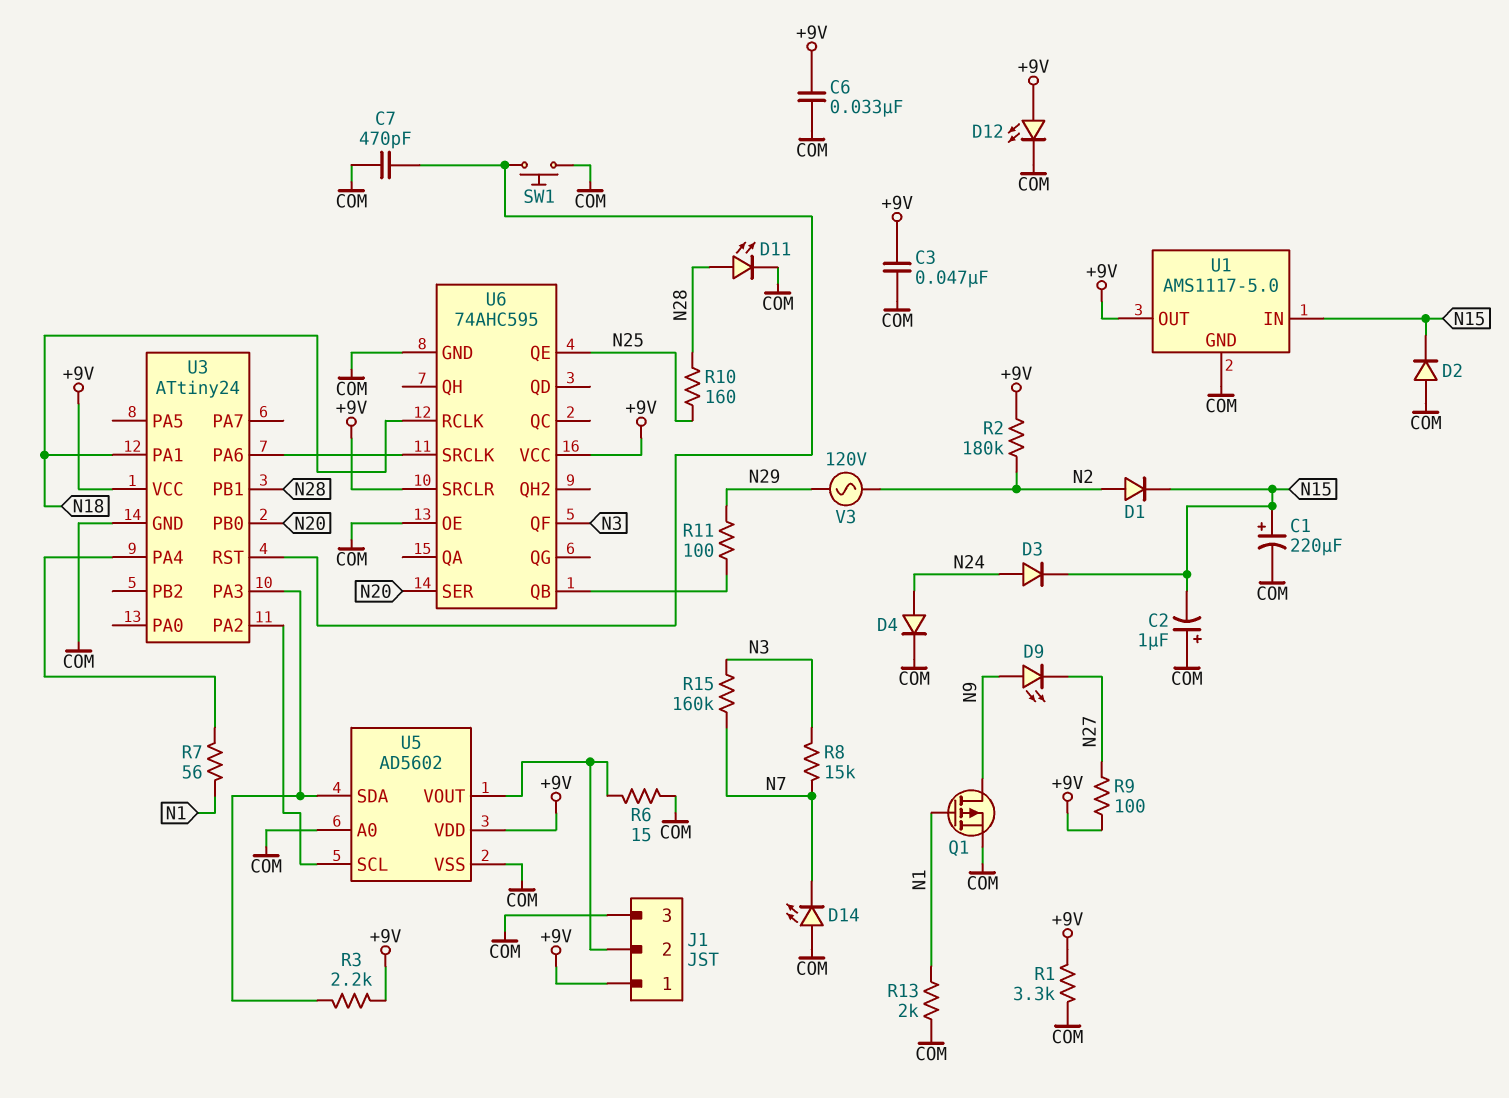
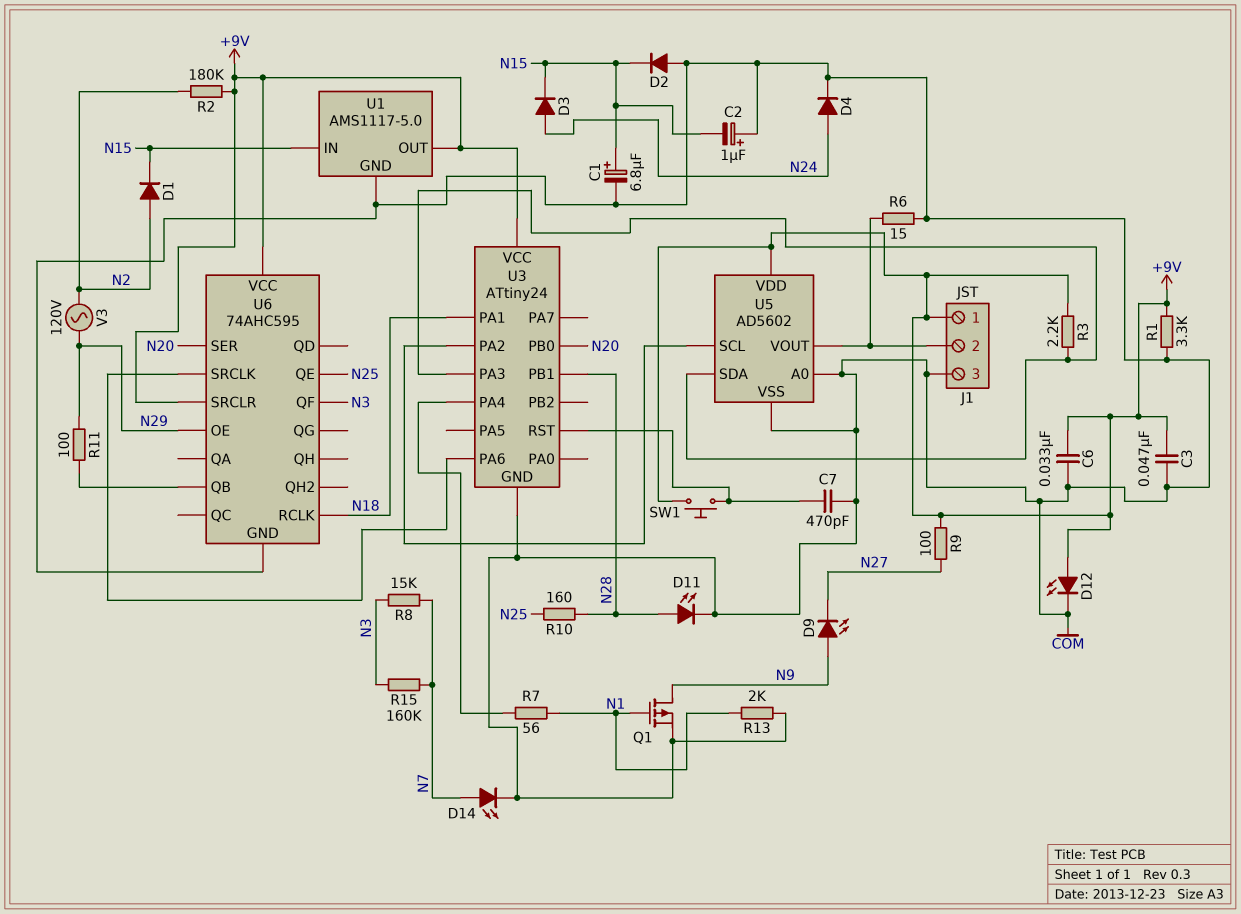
C1: 220uF (plus N15, minus COM) -> 6.8uF (plus N15, minus COM)
D14: LED (A COM, K N7) -> LED (A N7, K COM)
SW1: button (COM, U3/RST) -> button (+9V, U3/RST)
U6 pin OE: COM -> N29

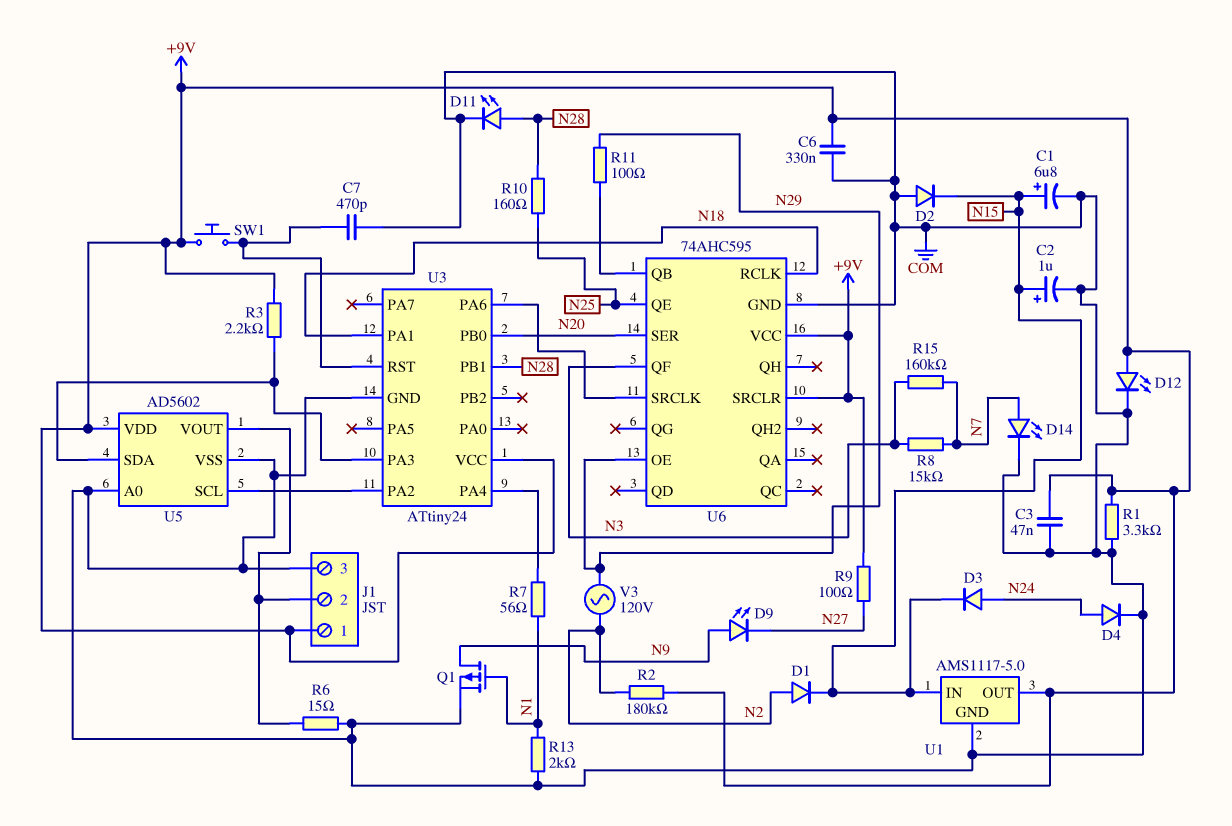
C2: 1uF (plus COM, minus N15) -> 1uF (plus N15, minus COM)
C6: 33nF (+9V, COM) -> 330nF (+9V, COM)

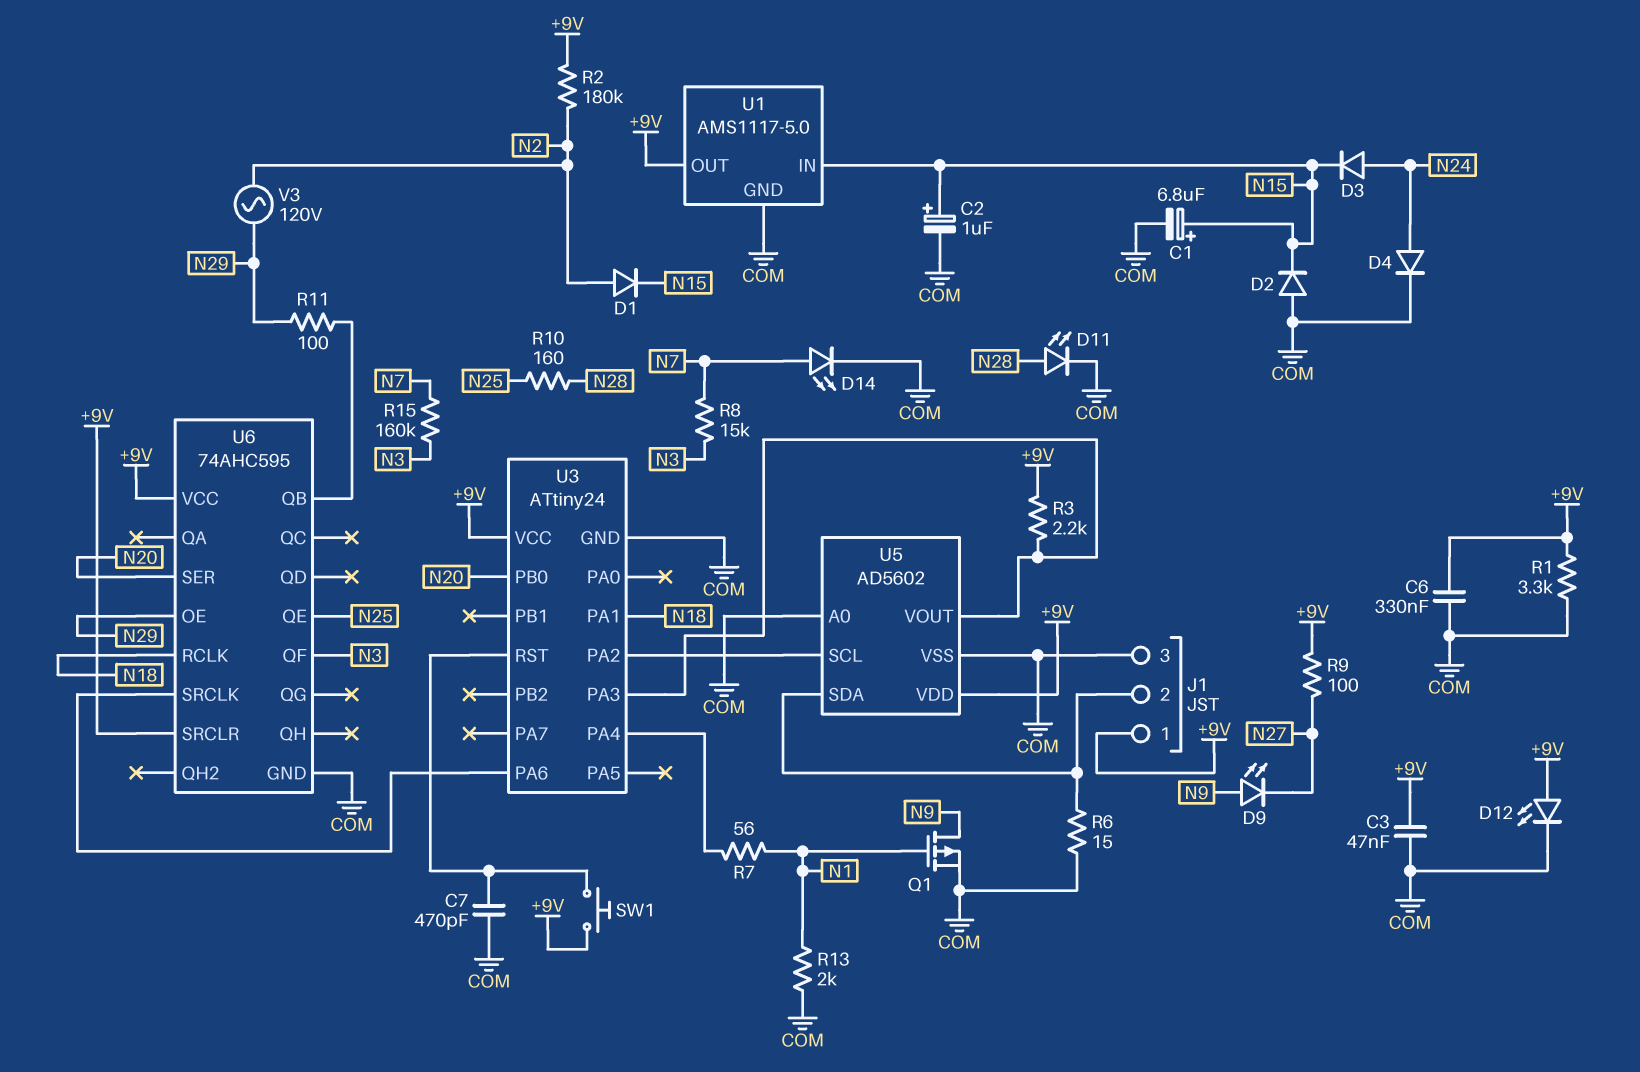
U3 pin PB1: N28 -> none
U5 pin SDA: U3/PA3 -> J1/2
U5 pin VOUT: J1/2 -> U3/PA3

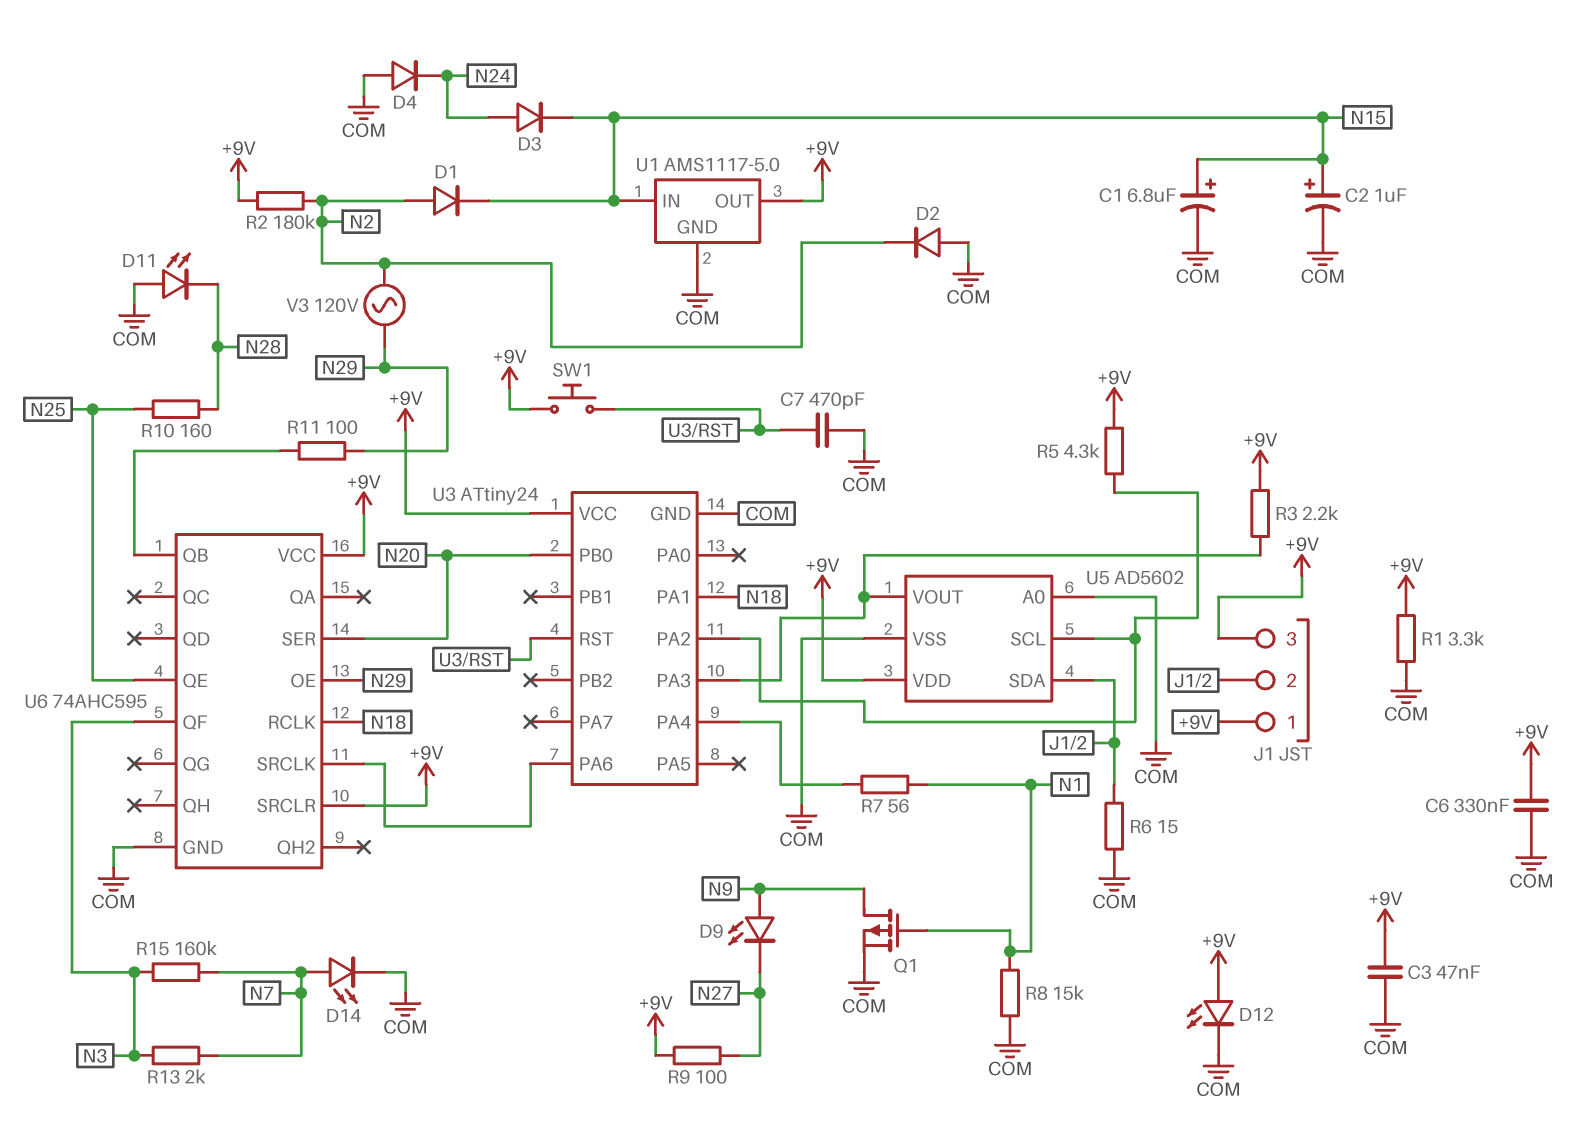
D2: diode (A COM, K N15) -> diode (A COM, K N2)
D4: diode (A N24, K COM) -> diode (A COM, K N24)
D11: LED (A N28, K COM) -> LED (A COM, K N28)
J1 pin 3: COM -> +9V
R5: none -> 4.3k (+9V, U3/PA2)
R8: 15k (N3, N7) -> 15k (COM, N1)
R13: 2k (COM, N1) -> 2k (N3, N7)

